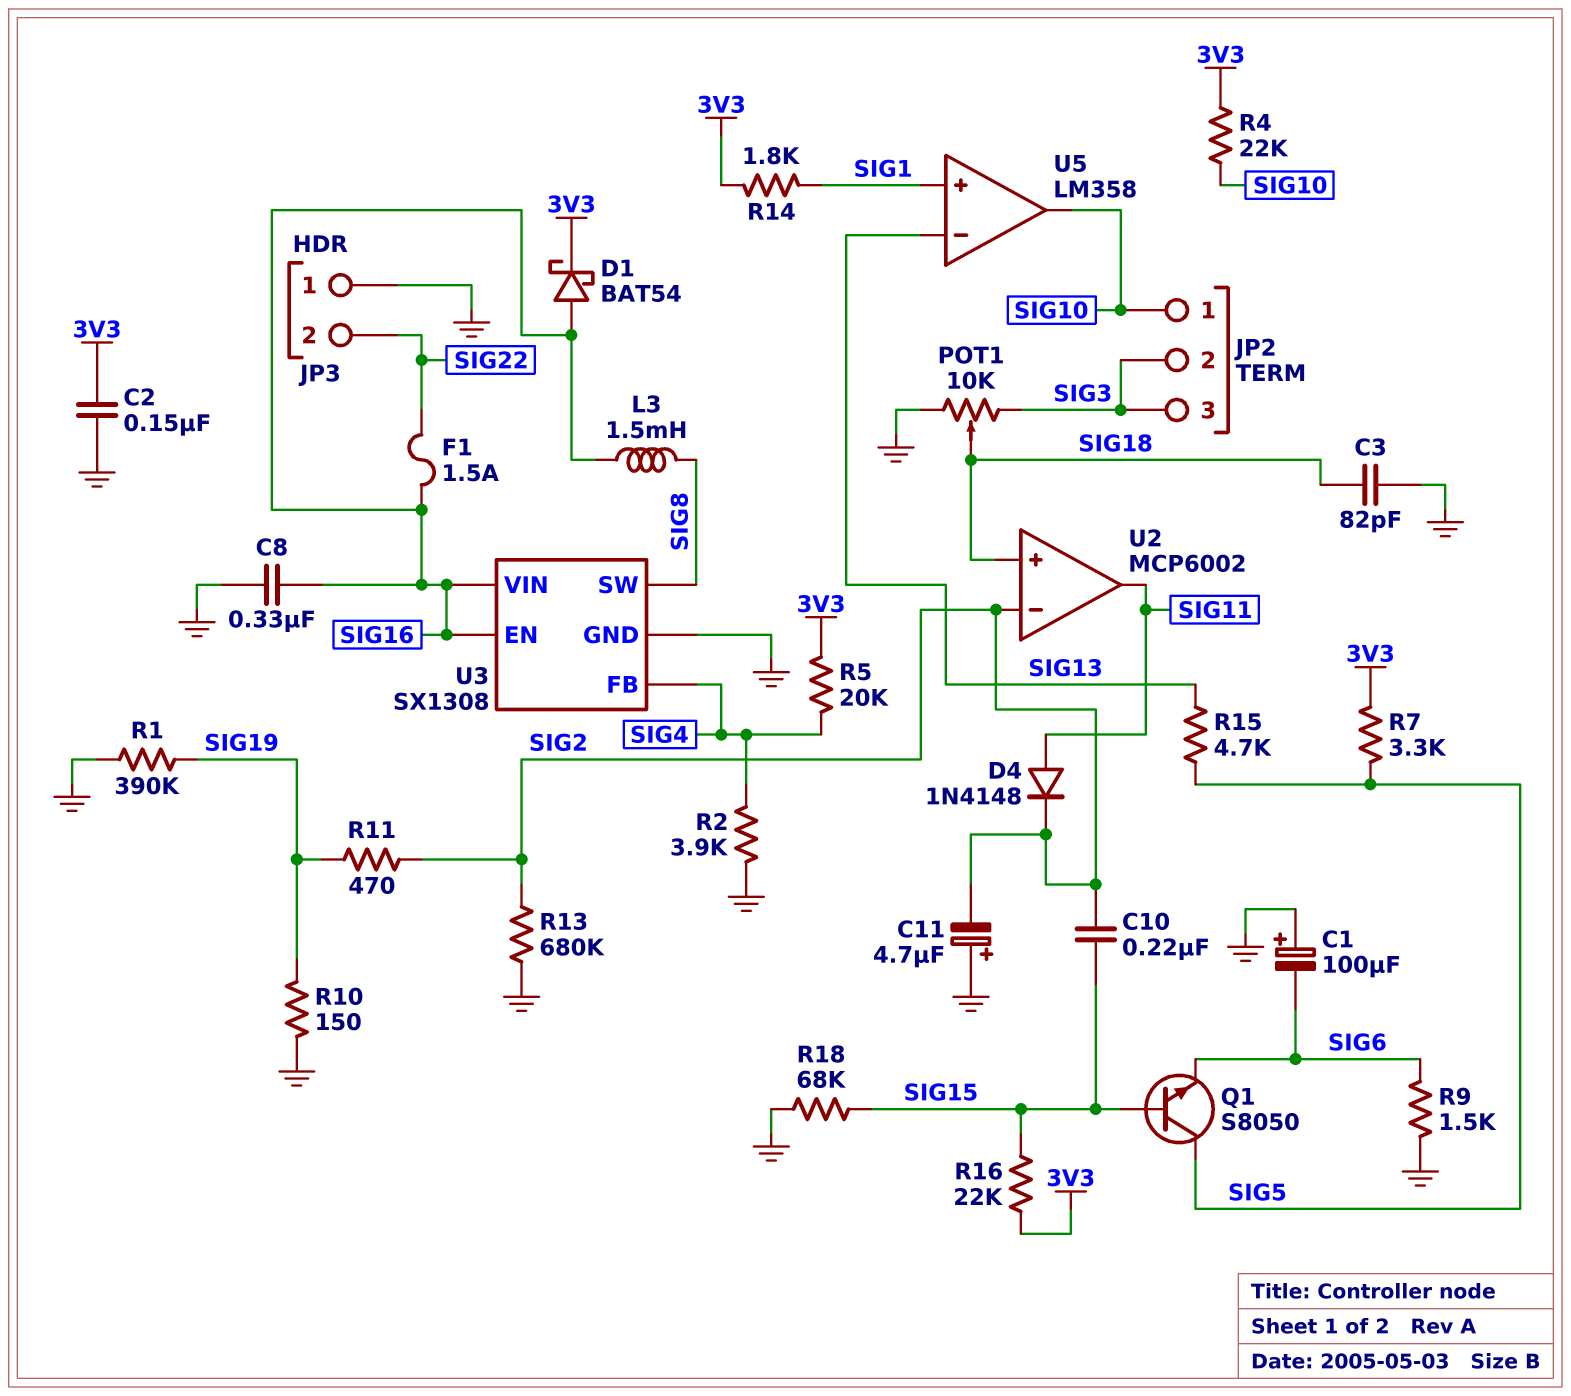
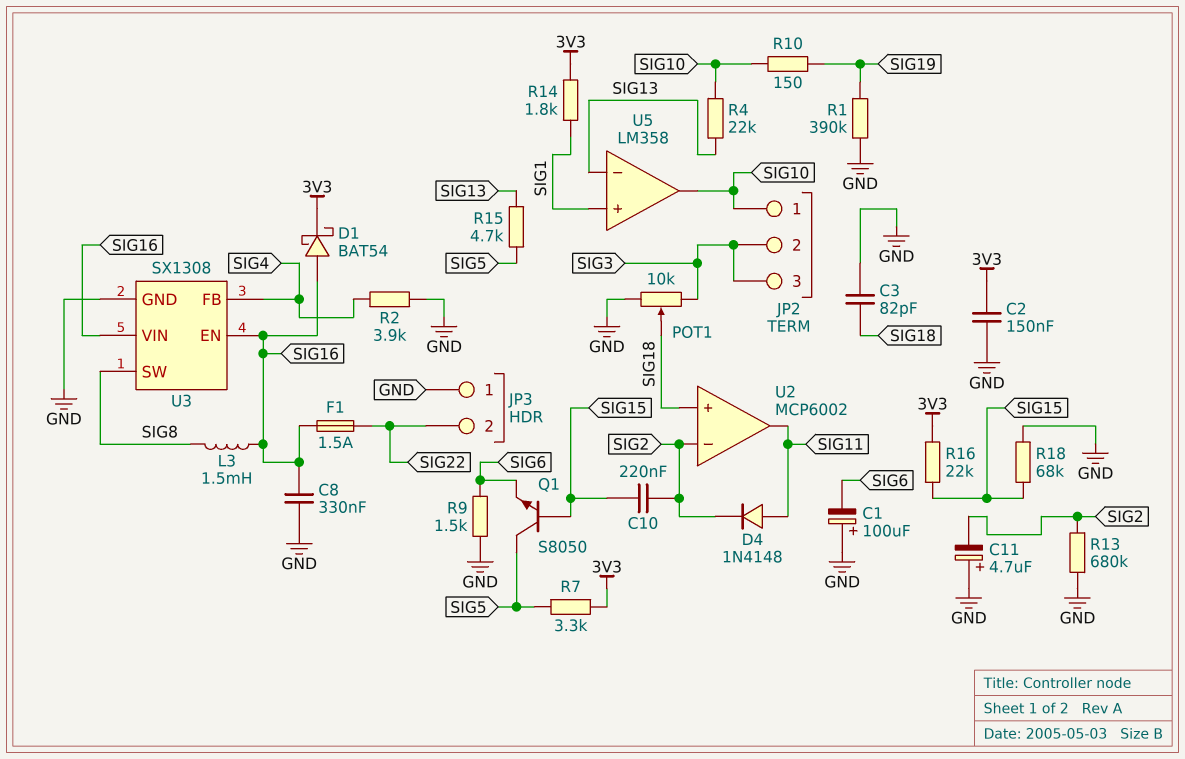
R4: 22k (3V3, SIG10) -> 22k (SIG10, SIG13)
R5: 20k (3V3, SIG4) -> none
R10: 150 (GND, SIG19) -> 150 (SIG10, SIG19)
R11: 470 (SIG2, SIG19) -> none

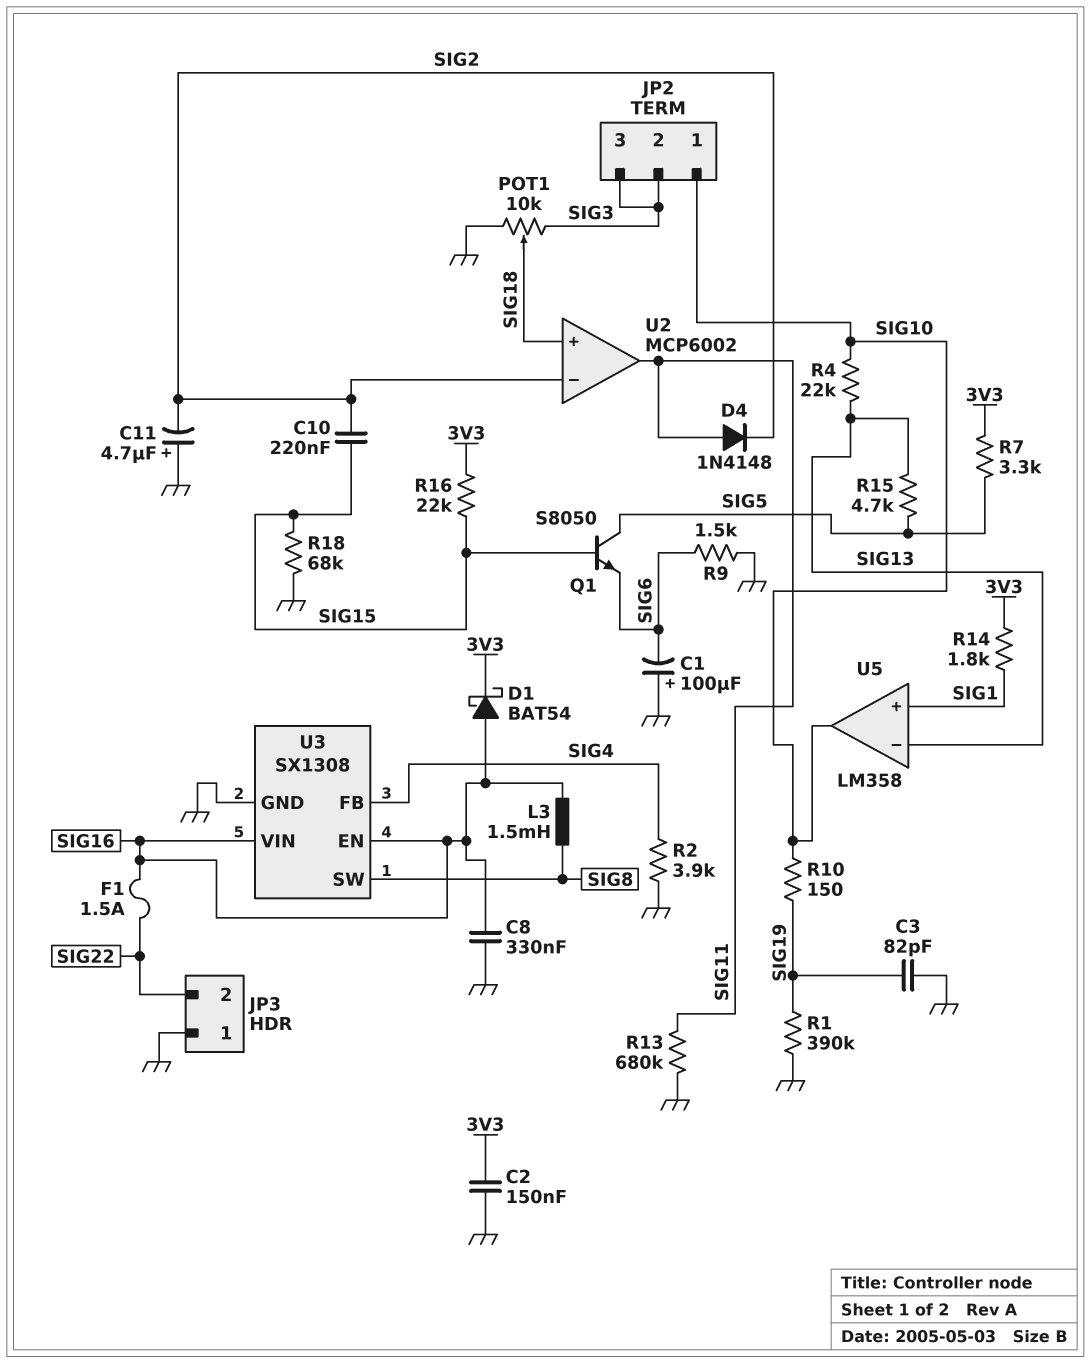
C3: 82pF (GND, SIG18) -> 82pF (GND, SIG19)
R13: 680k (GND, SIG2) -> 680k (GND, SIG11)

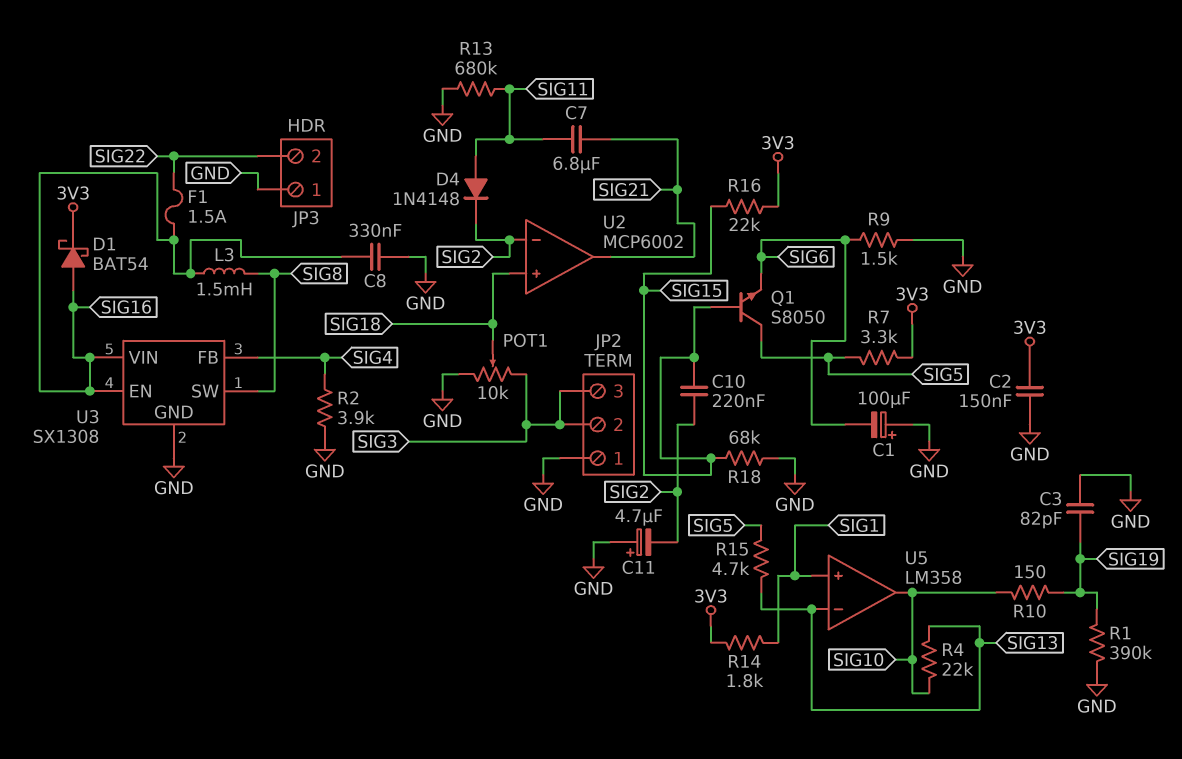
C7: none -> 6.8uF (SIG11, SIG21)
JP2 pin 1: SIG10 -> GND
U2 pin out: SIG11 -> SIG21

